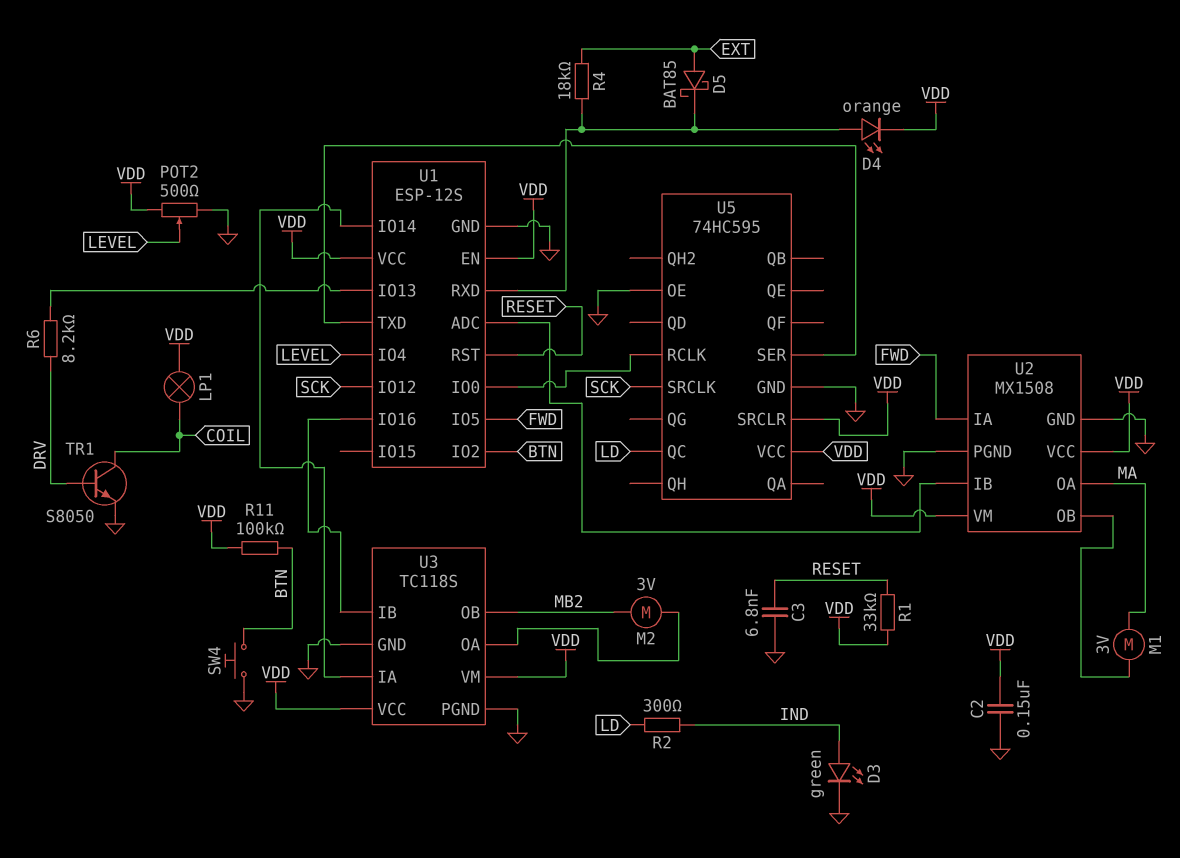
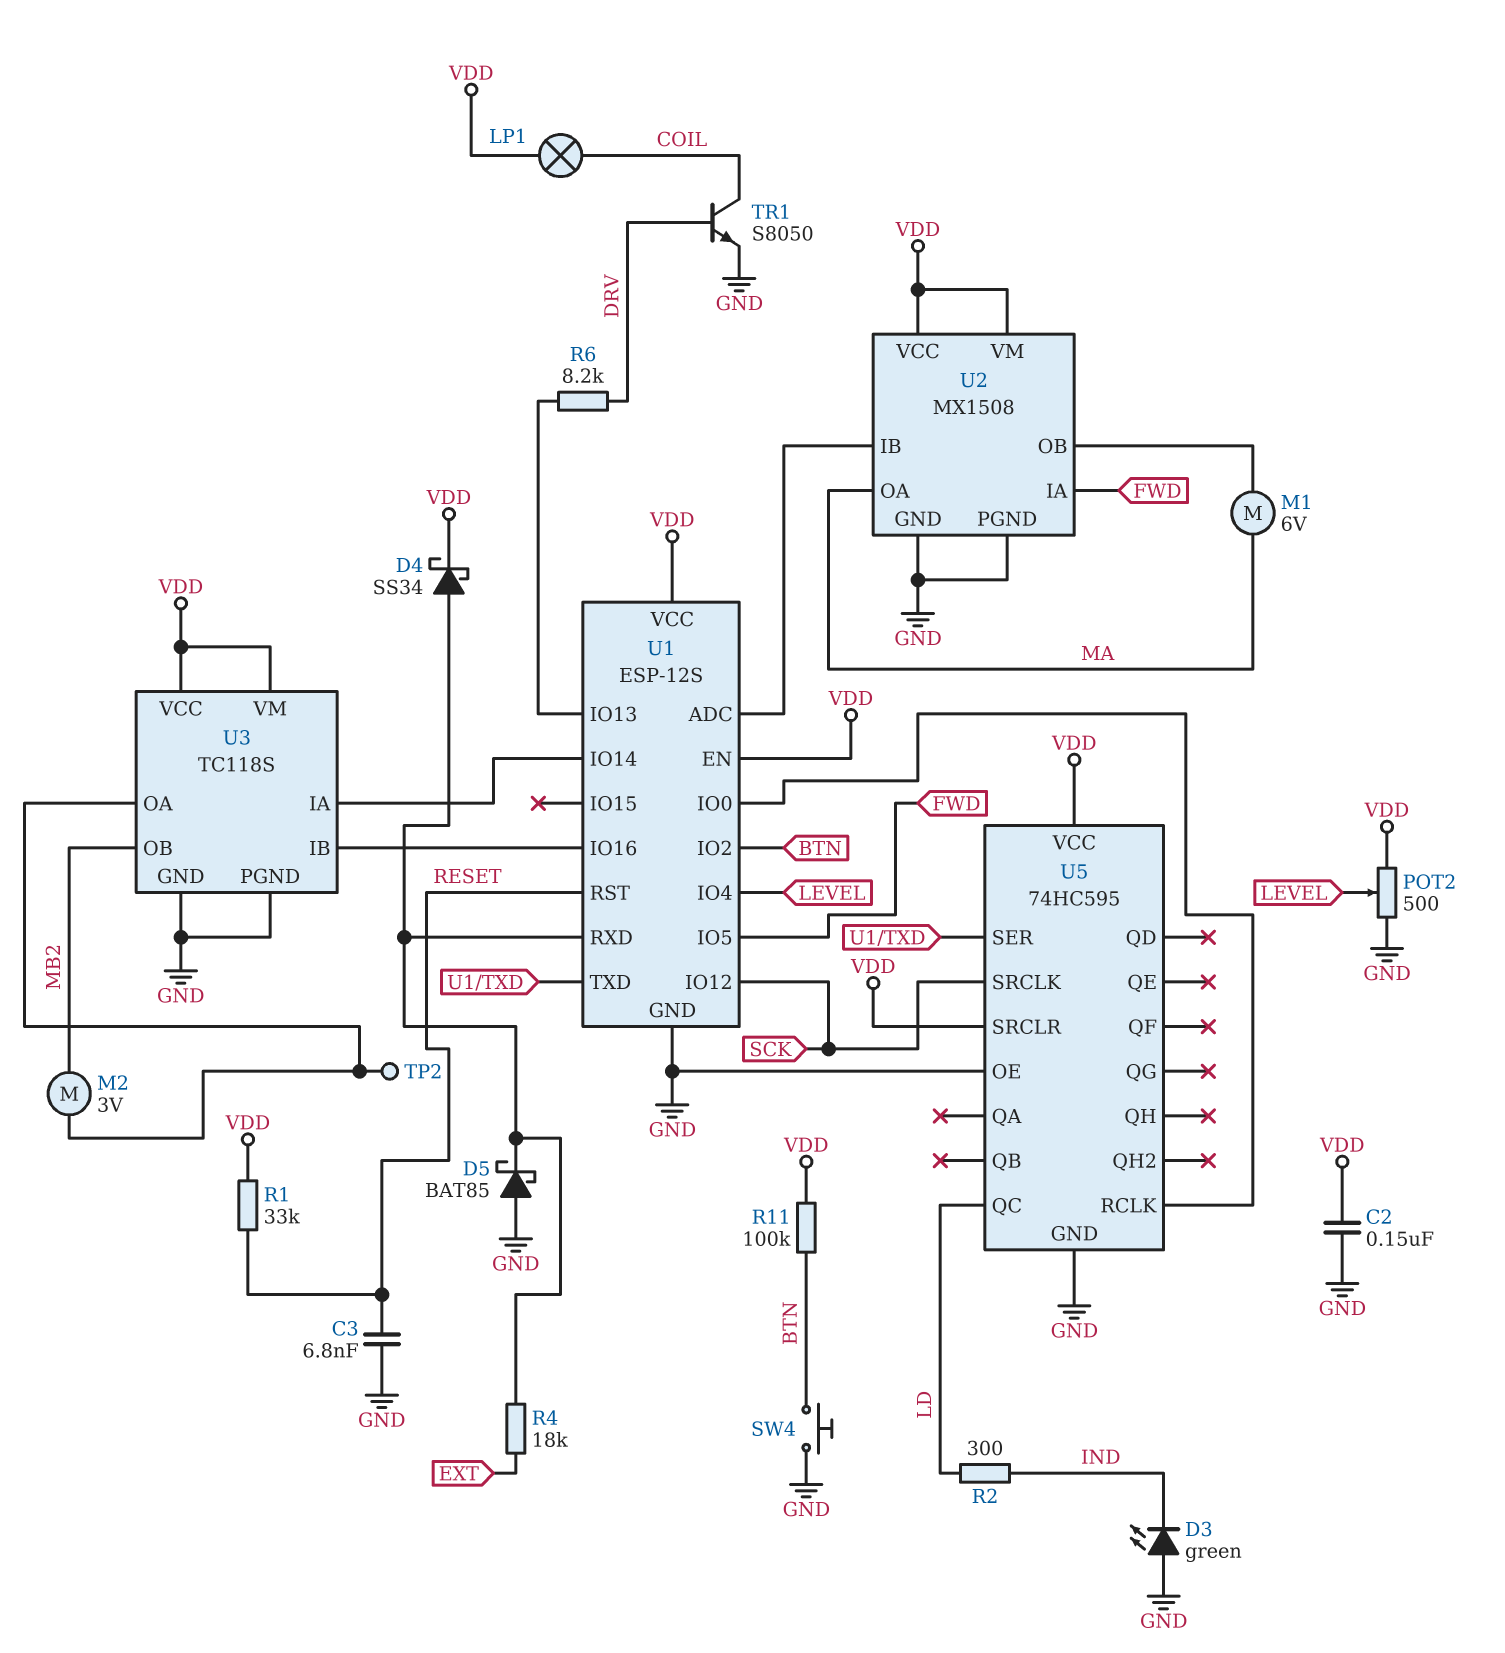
D3: LED green (A IND, K GND) -> LED green (A GND, K IND)
D4: LED orange (A U1/RXD, K VDD) -> schottky SS34 (A U1/RXD, K VDD)
D5: schottky BAT85 (A EXT, K U1/RXD) -> schottky BAT85 (A GND, K U1/RXD)
M1: motor 3V (MA, U2/OB) -> motor 6V (MA, U2/OB)
TP2: none -> test point (U3/OA)

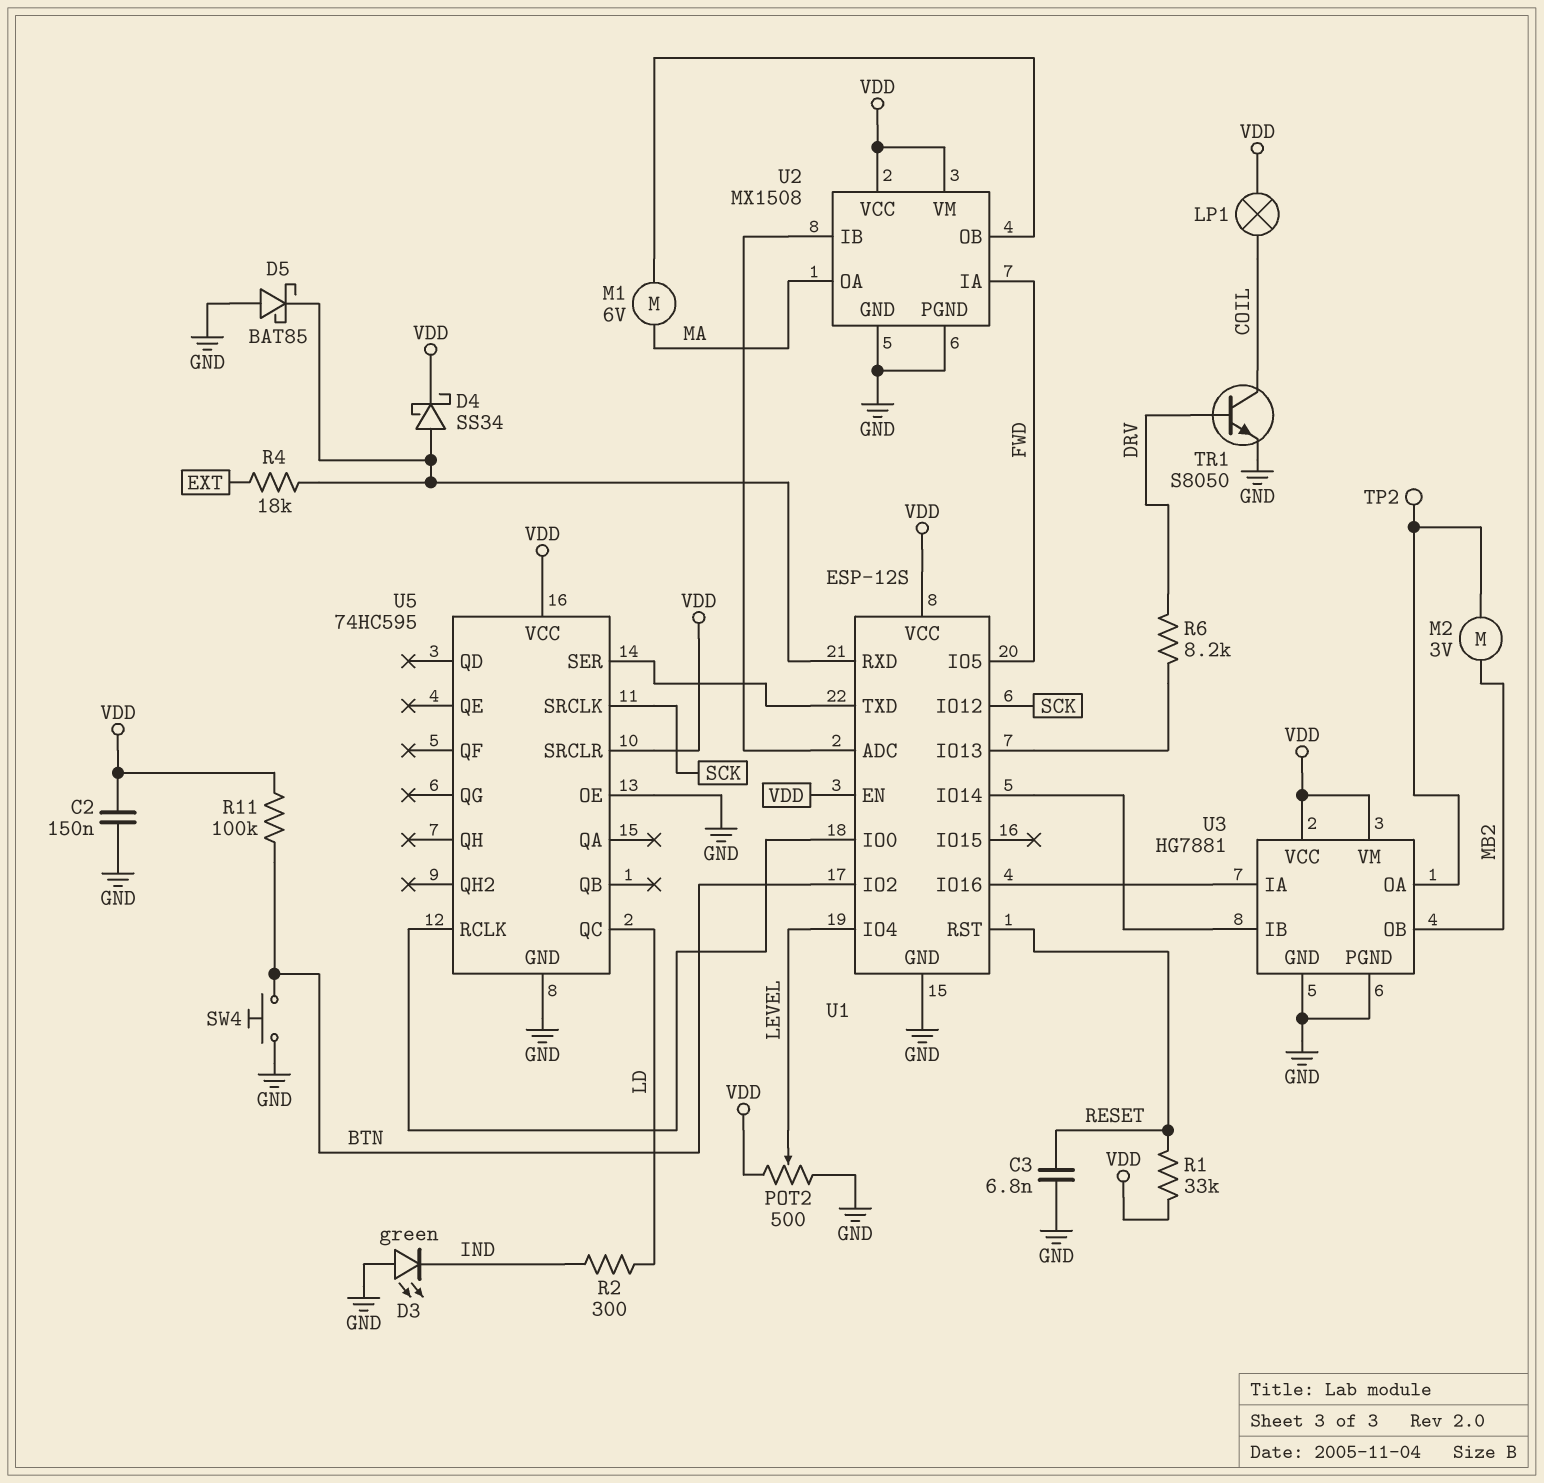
U3: TC118S -> HG7881
U3 pin IA: U1/IO14 -> U1/IO16
U3 pin IB: U1/IO16 -> U1/IO14

